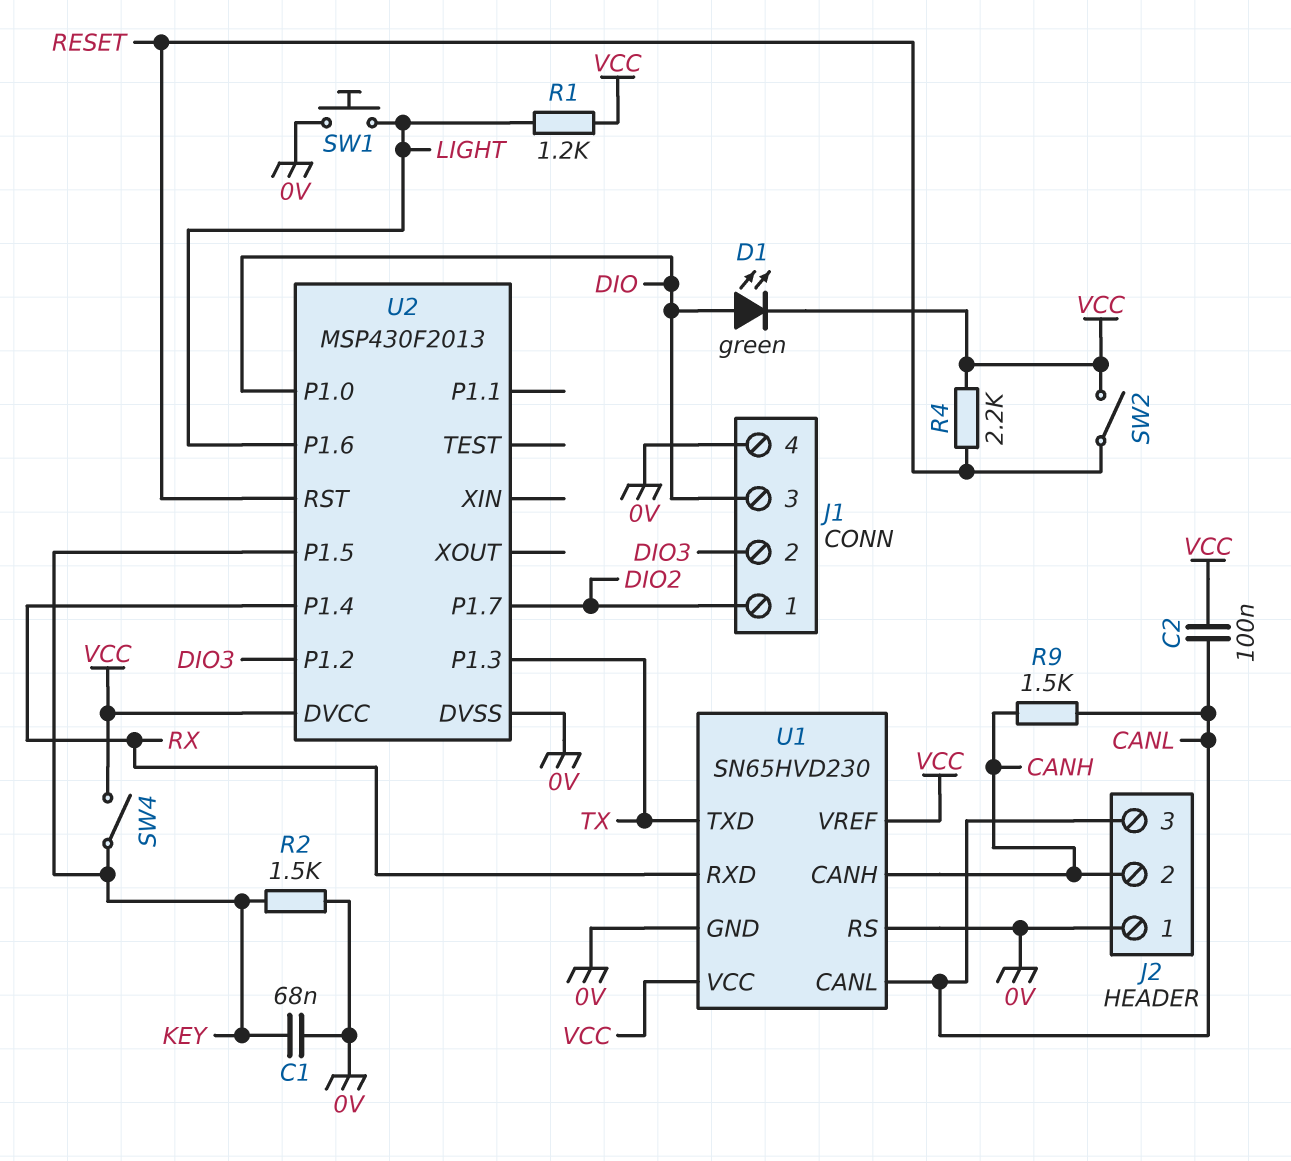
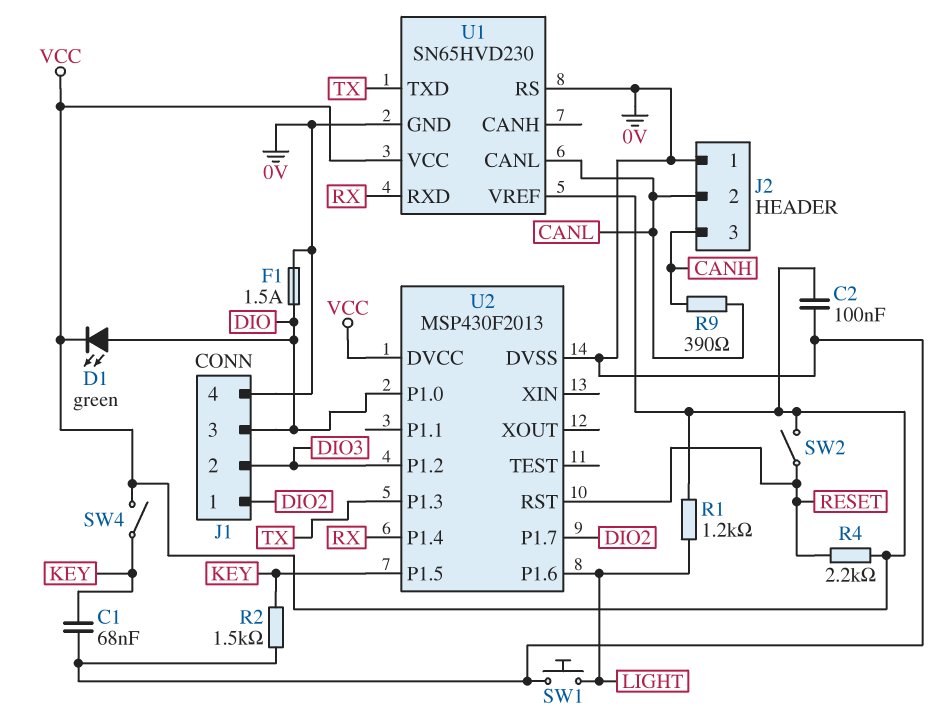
C2: 100nF (CANL, VCC) -> 100nF (0V, VCC)
F1: none -> 1.5A (0V, DIO)
J2 pin 2: CANH -> CANL
J2 pin 3: CANL -> CANH
R9: 1.5k (CANH, CANL) -> 390 (CANH, CANL)
U1 pin CANH: CANH -> none

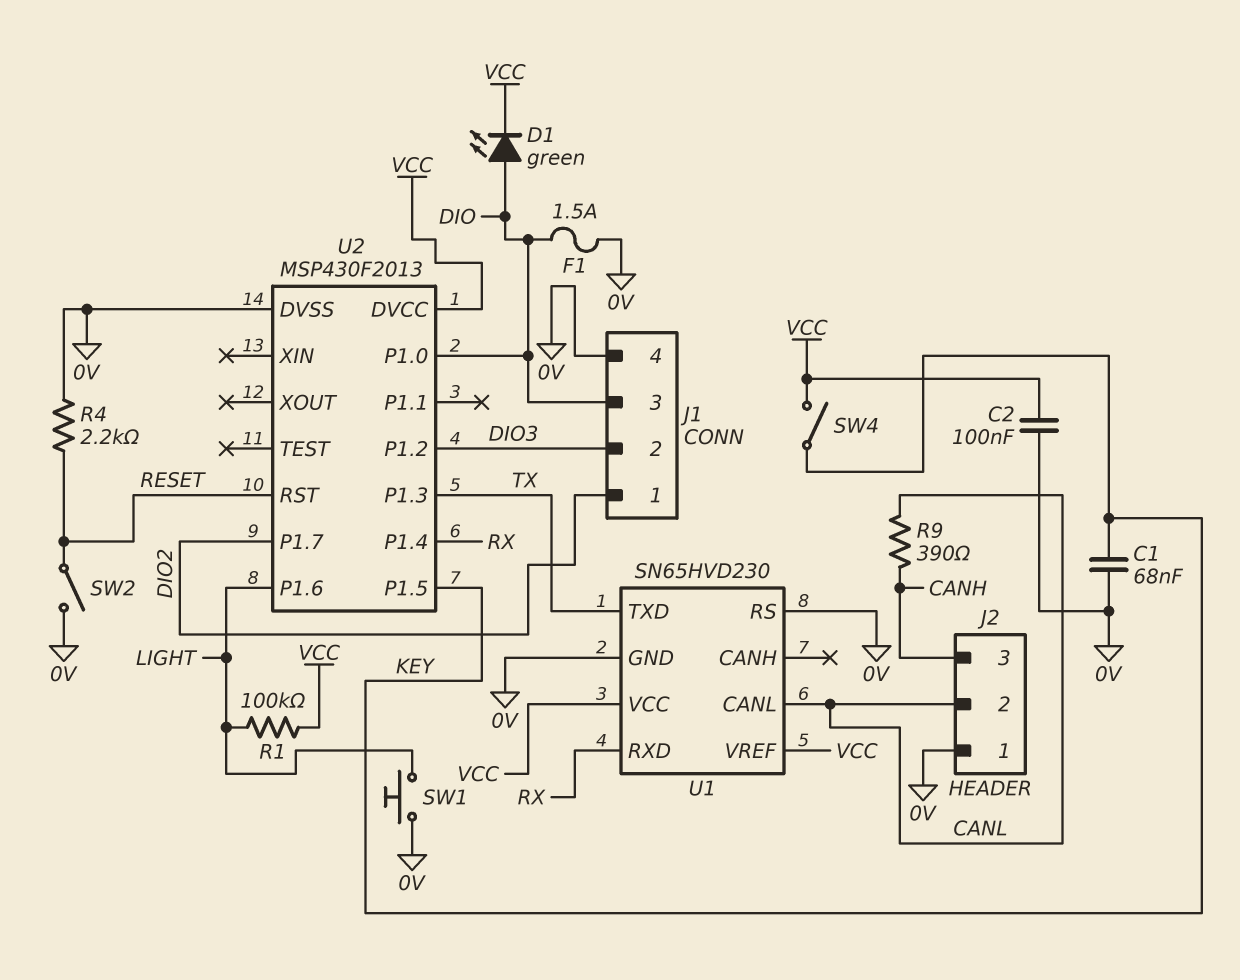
R1: 1.2k (LIGHT, VCC) -> 100k (LIGHT, VCC)
R2: 1.5k (0V, KEY) -> none
R4: 2.2k (RESET, VCC) -> 2.2k (0V, RESET)
SW2: switch (RESET, VCC) -> switch (0V, RESET)

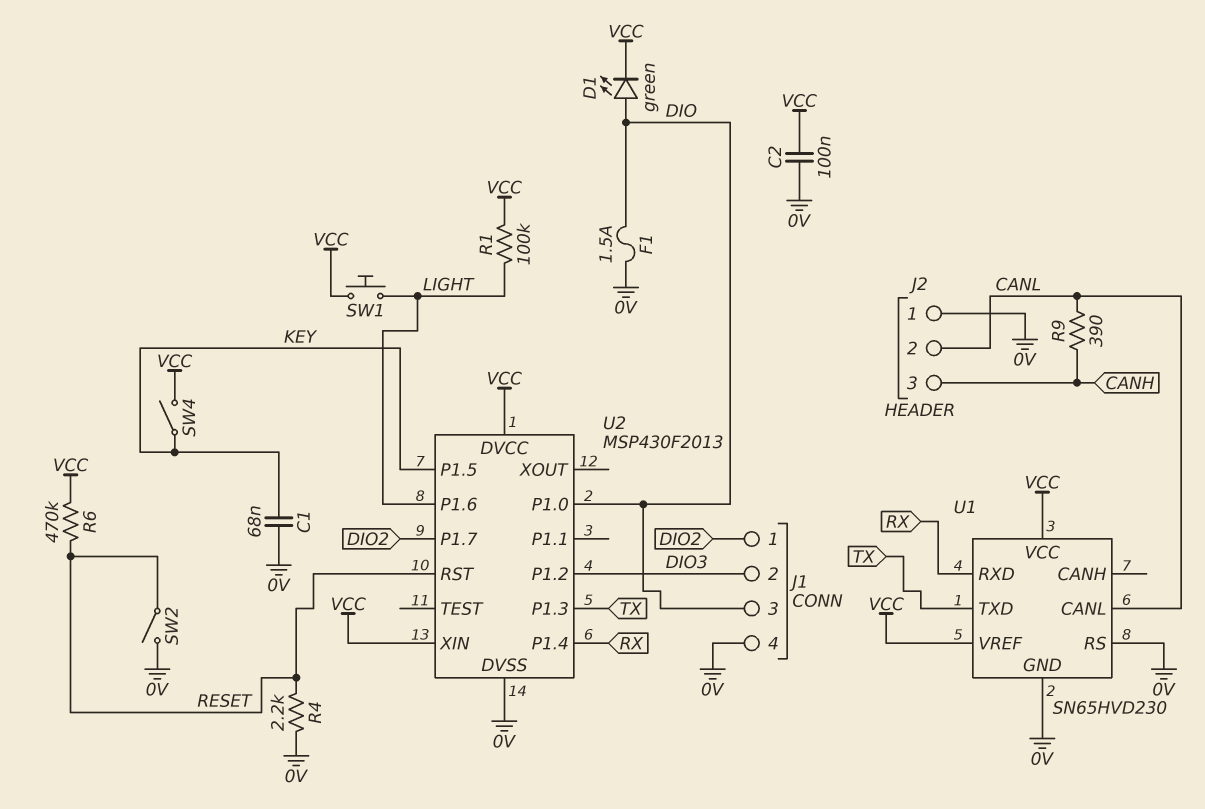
R6: none -> 470k (RESET, VCC)
SW1: button (0V, LIGHT) -> button (LIGHT, VCC)
U2 pin XIN: none -> VCC

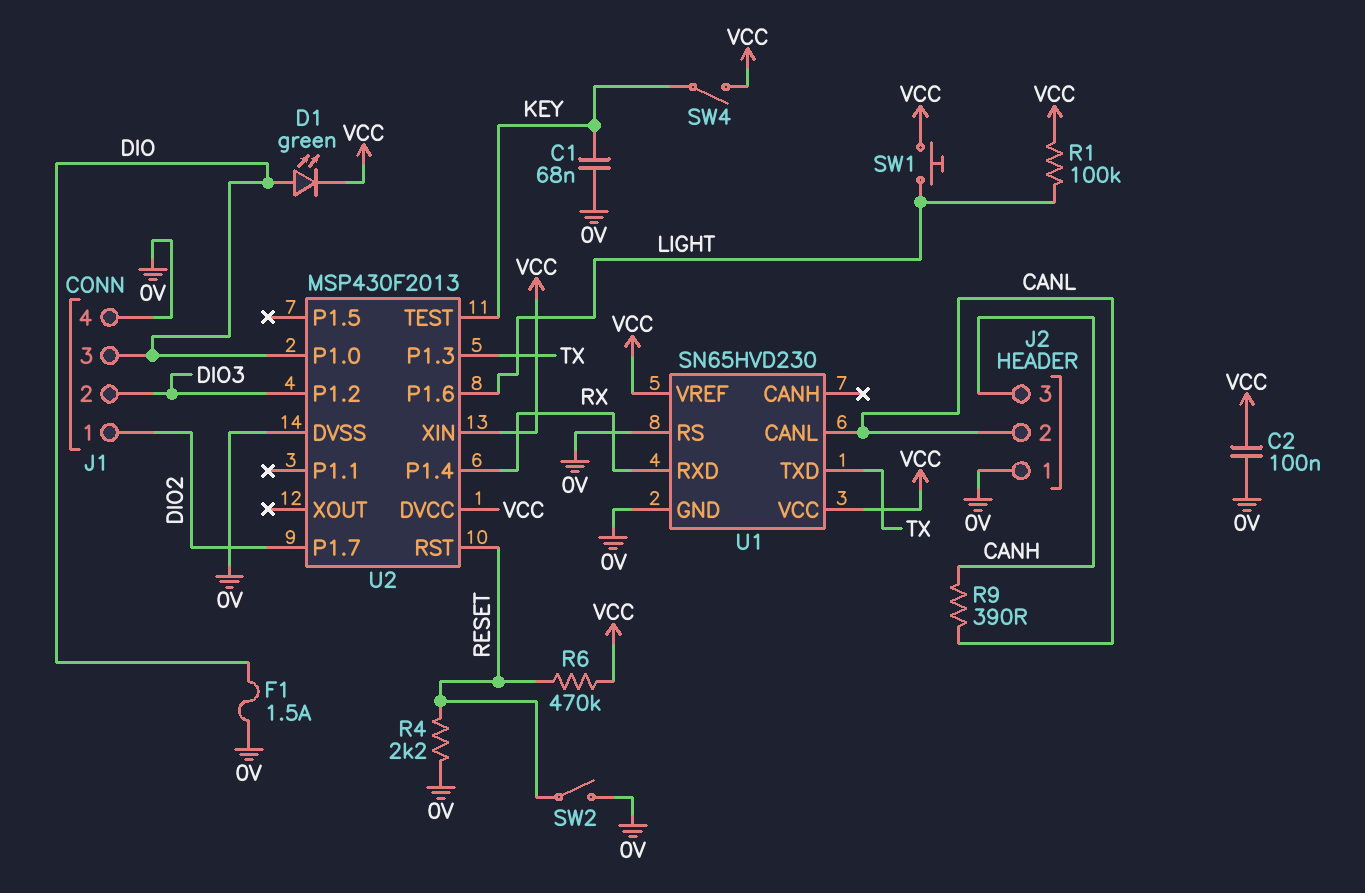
U2 pin P1.5: KEY -> none
U2 pin TEST: none -> KEY

